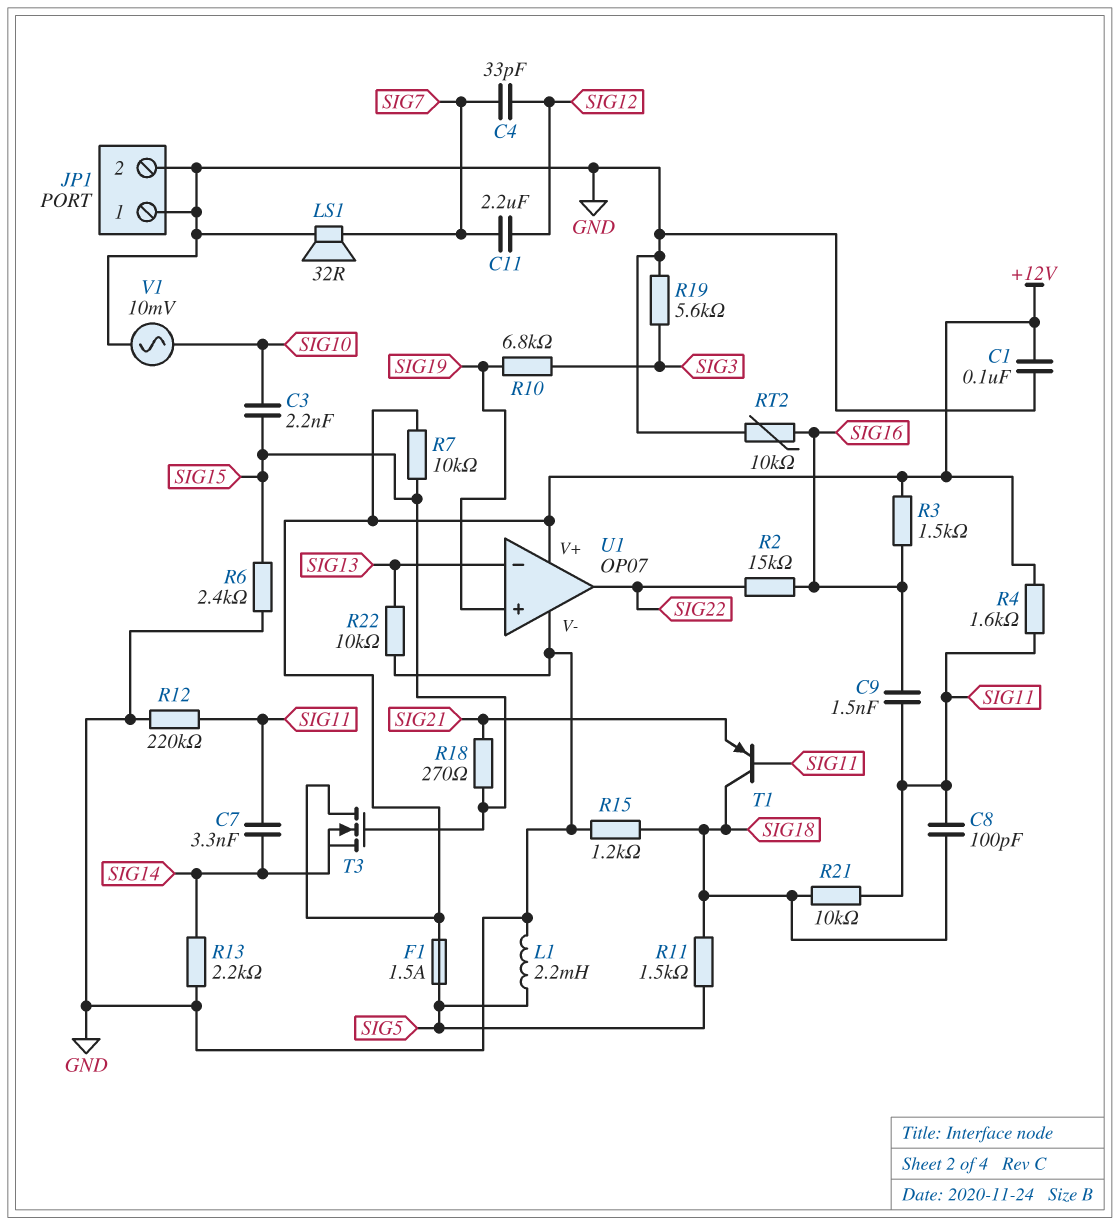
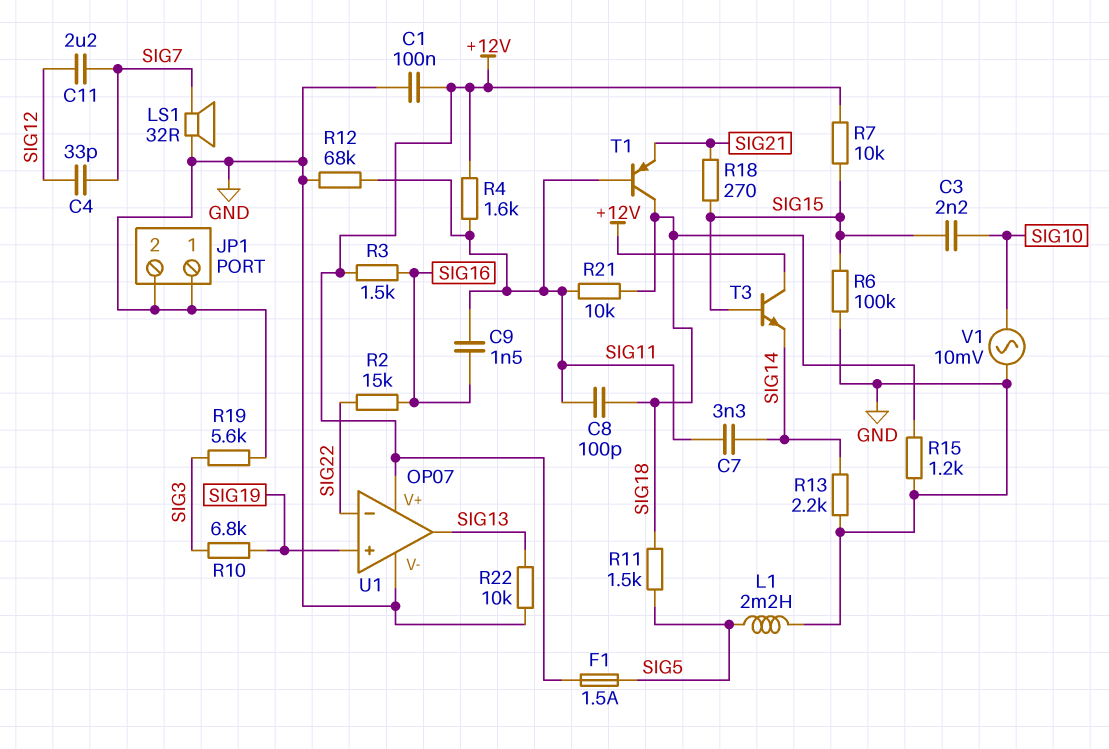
R6: 2.4k (GND, SIG15) -> 100k (GND, SIG15)
R12: 220k (GND, SIG11) -> 68k (GND, SIG11)
RT2: 10k (GND, SIG16) -> none
T3: NMOS (G SIG15, D +12V, S SIG14) -> NPN (B SIG15, C +12V, E SIG14)
U1 pin in-: SIG13 -> SIG22
U1 pin out: SIG22 -> SIG13

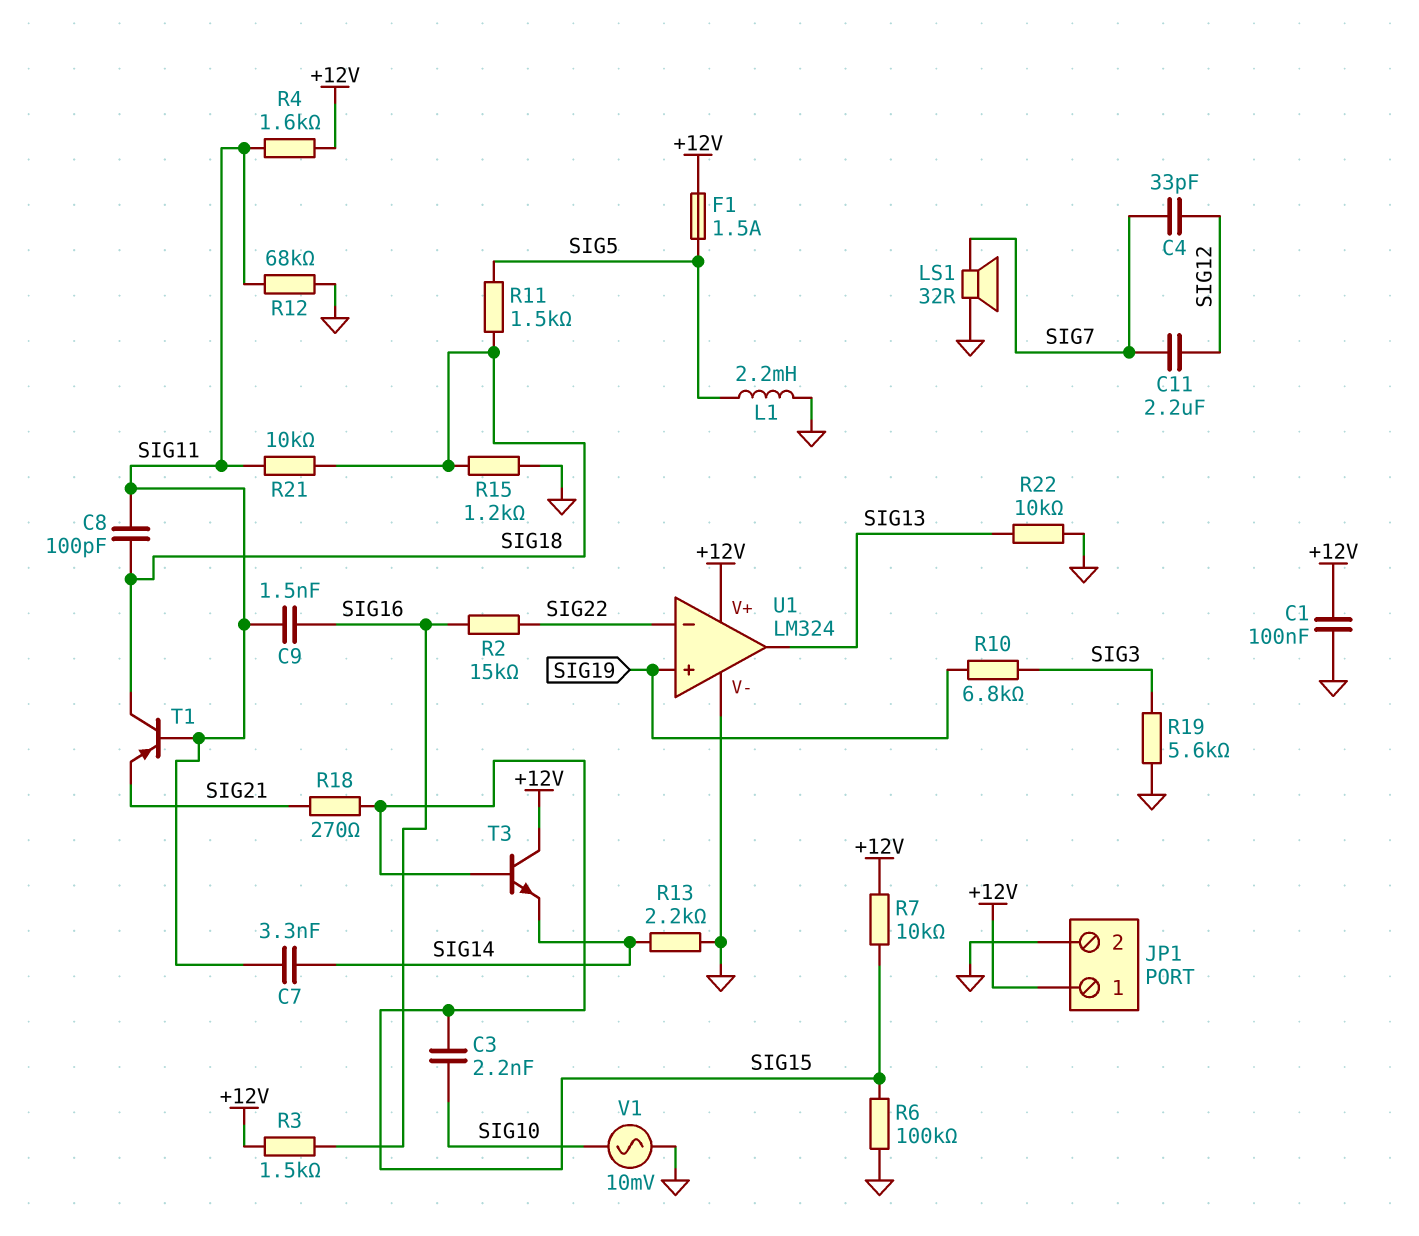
JP1 pin 1: GND -> +12V
U1: OP07 -> LM324

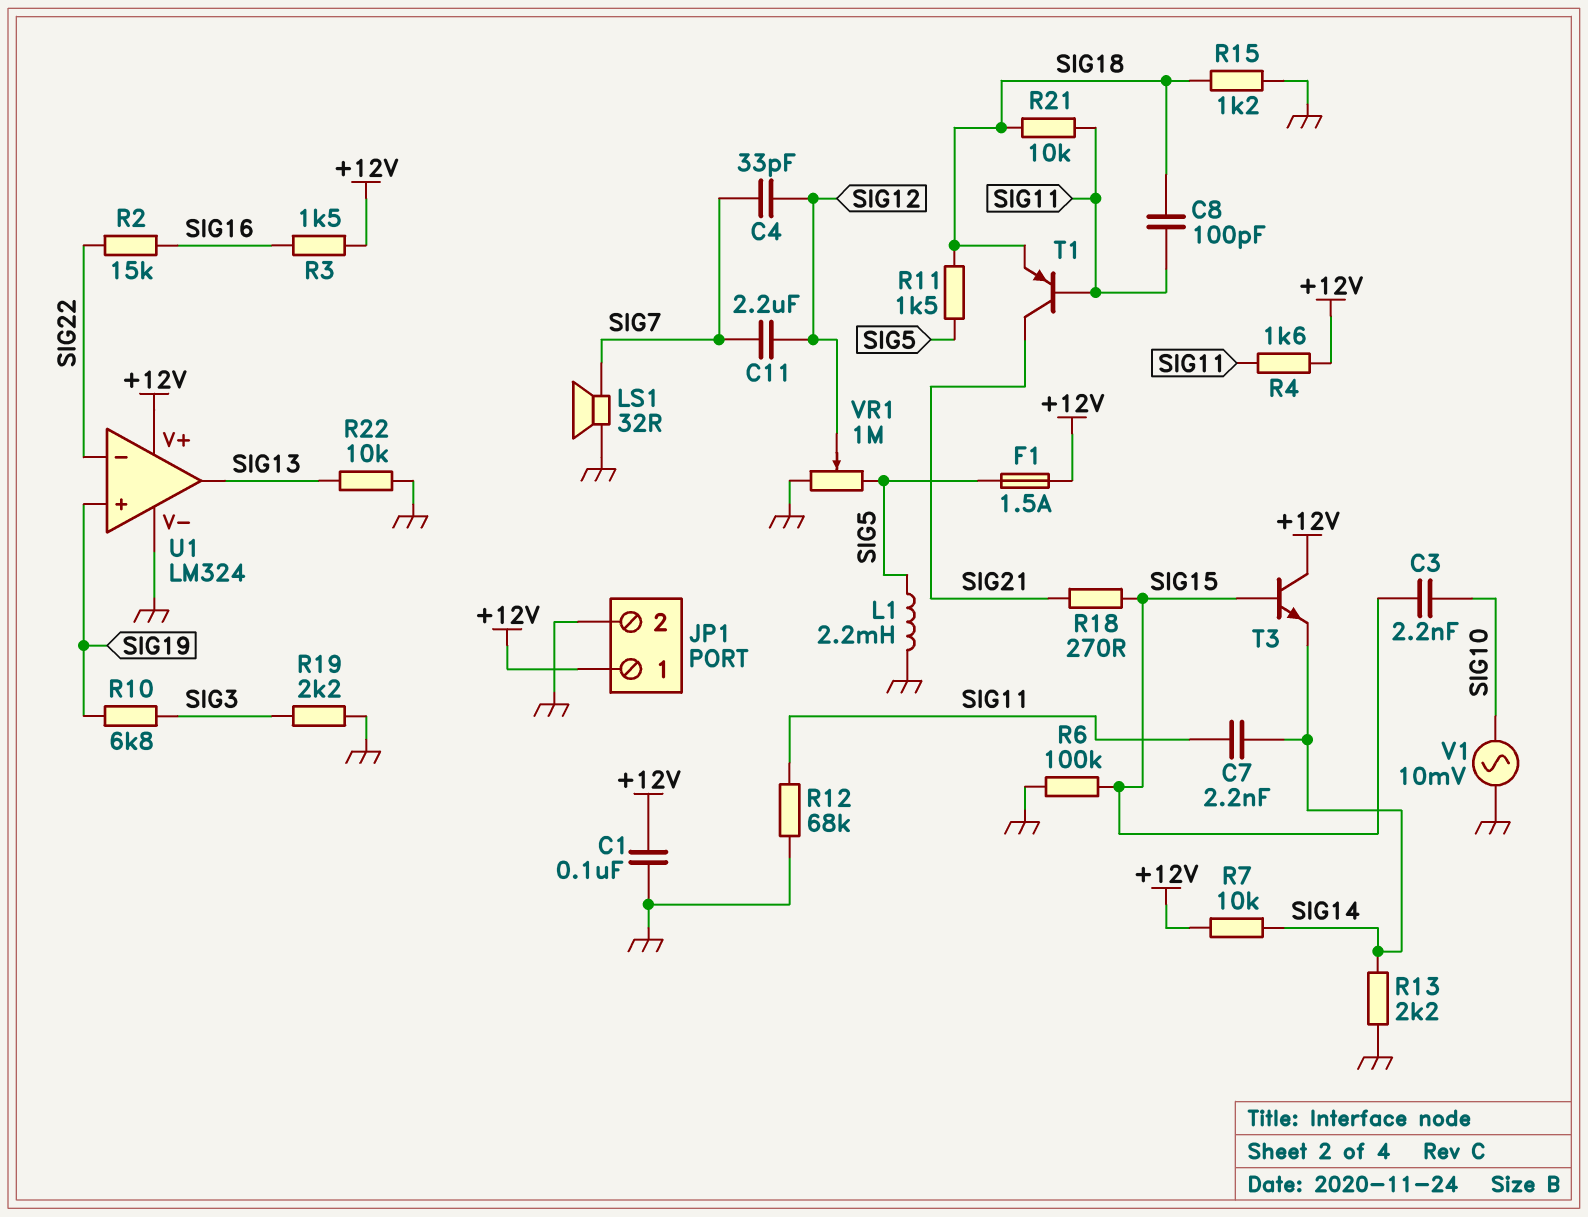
C7: 3.3nF (SIG11, SIG14) -> 2.2nF (SIG11, SIG14)
C9: 1.5nF (SIG11, SIG16) -> none
R7: 10k (+12V, SIG15) -> 10k (+12V, SIG14)
R19: 5.6k (GND, SIG3) -> 2.2k (GND, SIG3)
T1: PNP (B SIG11, C SIG18, E SIG21) -> PNP (B SIG11, C SIG21, E SIG18)
VR1: none -> 1M (GND, SIG5, wiper SIG12)

